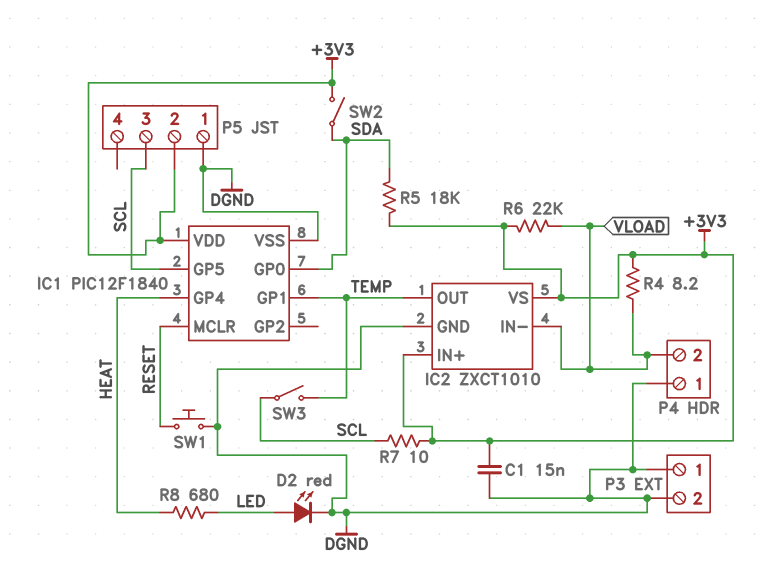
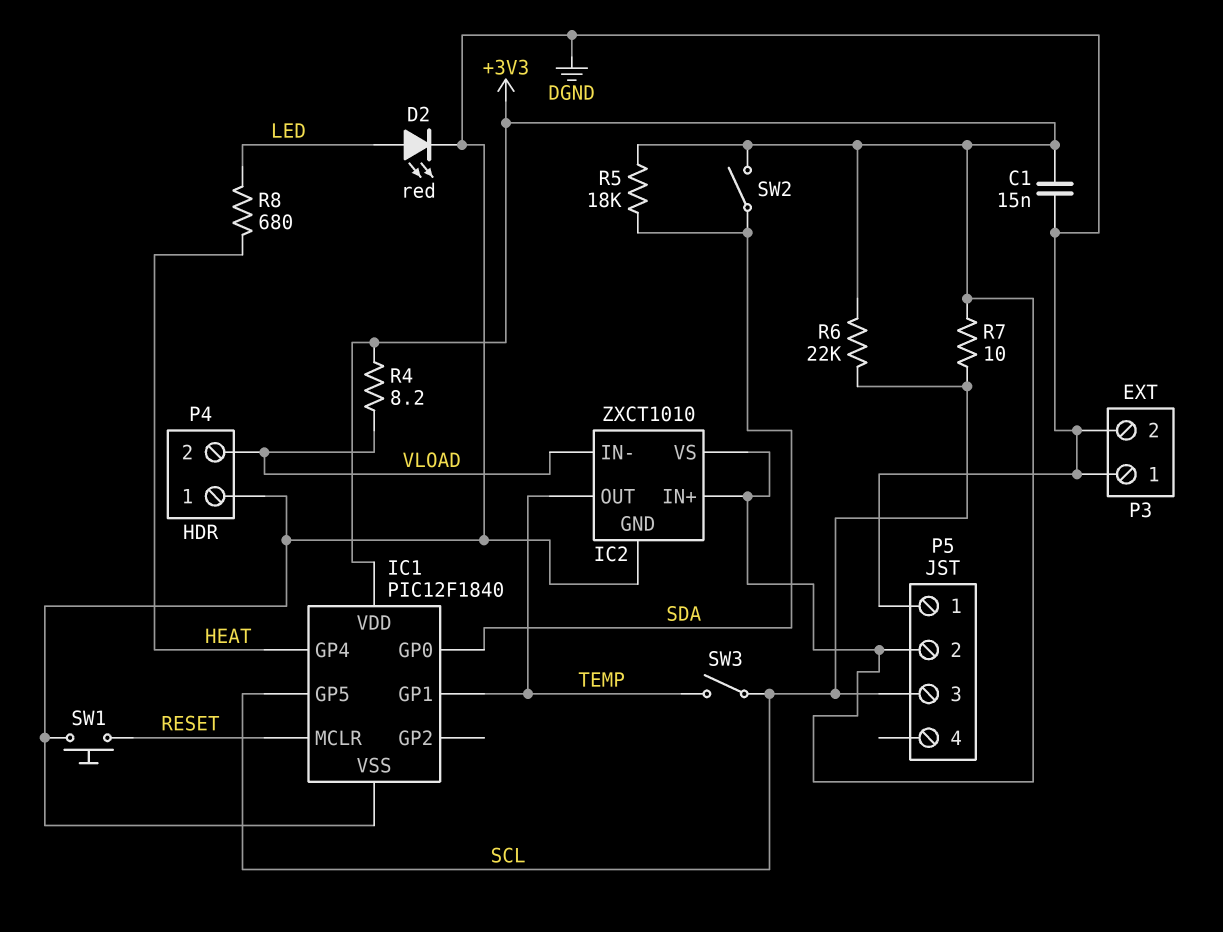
R6: 22k (+3V3, VLOAD) -> 22k (+3V3, SCL)

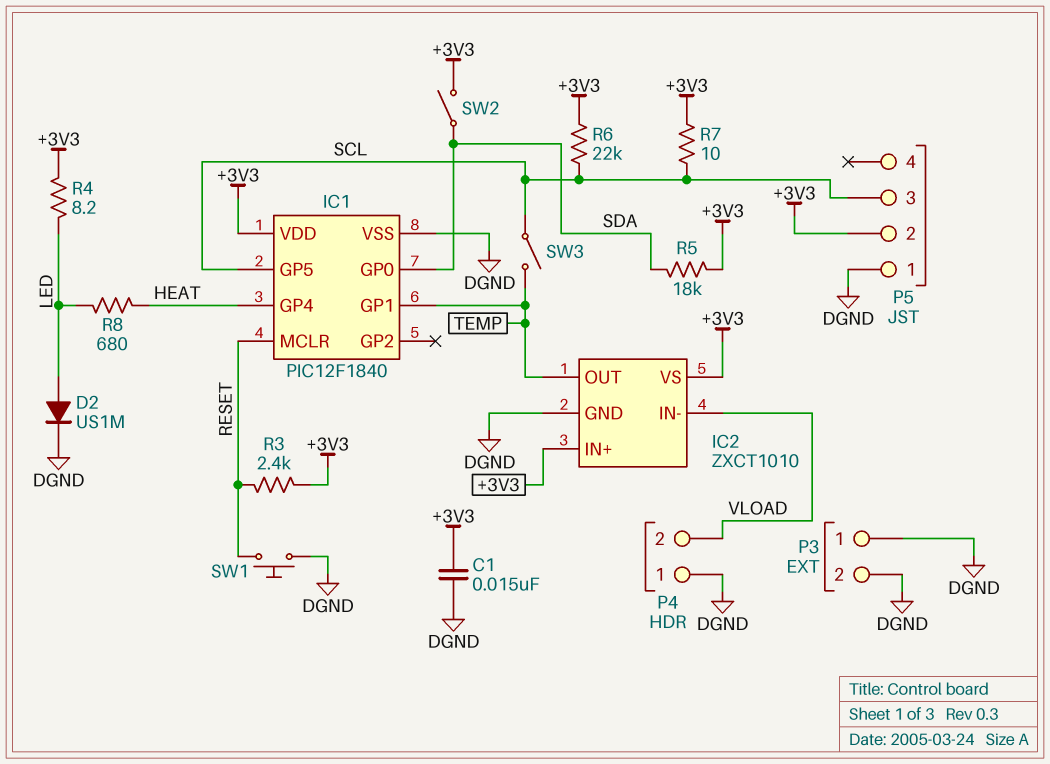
D2: LED red (A LED, K DGND) -> diode US1M (A LED, K DGND)
R3: none -> 2.4k (+3V3, RESET)
R4: 8.2 (+3V3, VLOAD) -> 8.2 (+3V3, LED)

